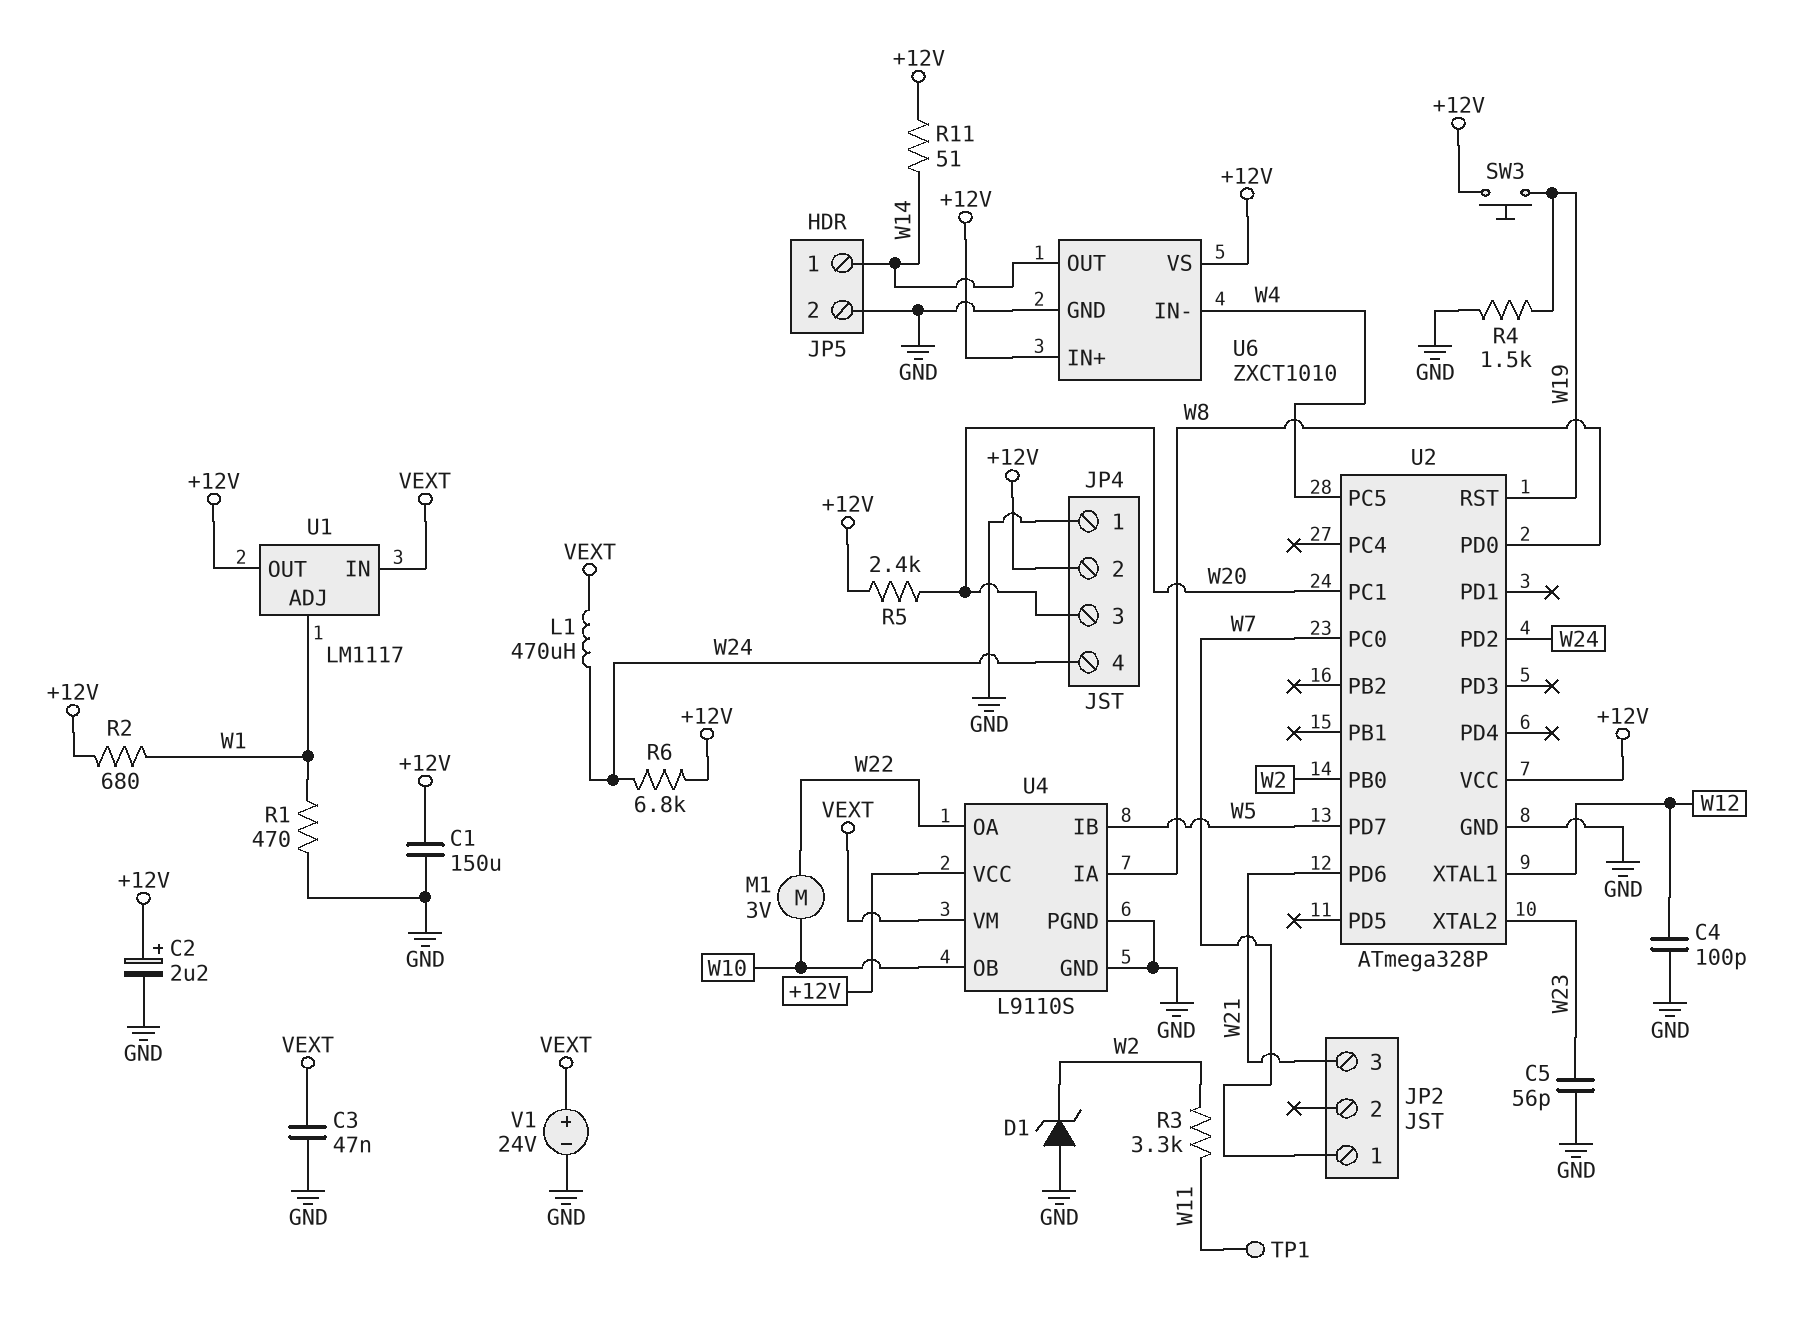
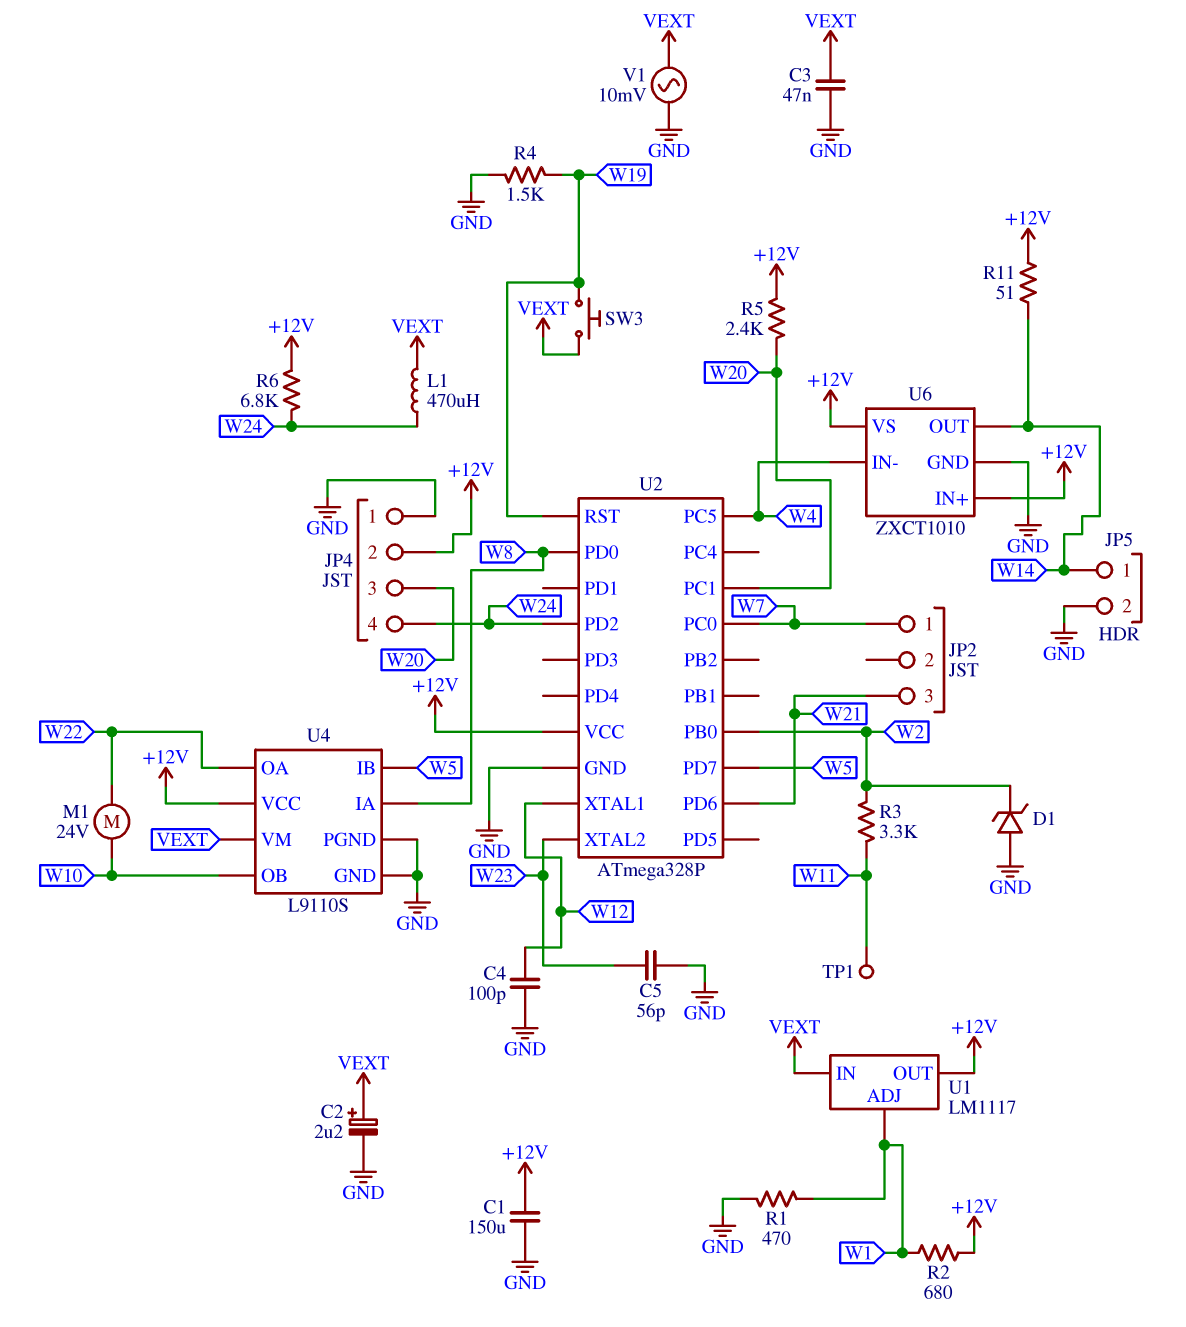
C2: 2.2uF (plus +12V, minus GND) -> 2.2uF (plus VEXT, minus GND)
M1: motor 3V (W10, W22) -> motor 24V (W10, W22)
SW3: button (+12V, W19) -> button (VEXT, W19)
V1: 24V (plus VEXT, minus GND) -> AC 10mV (GND, VEXT)

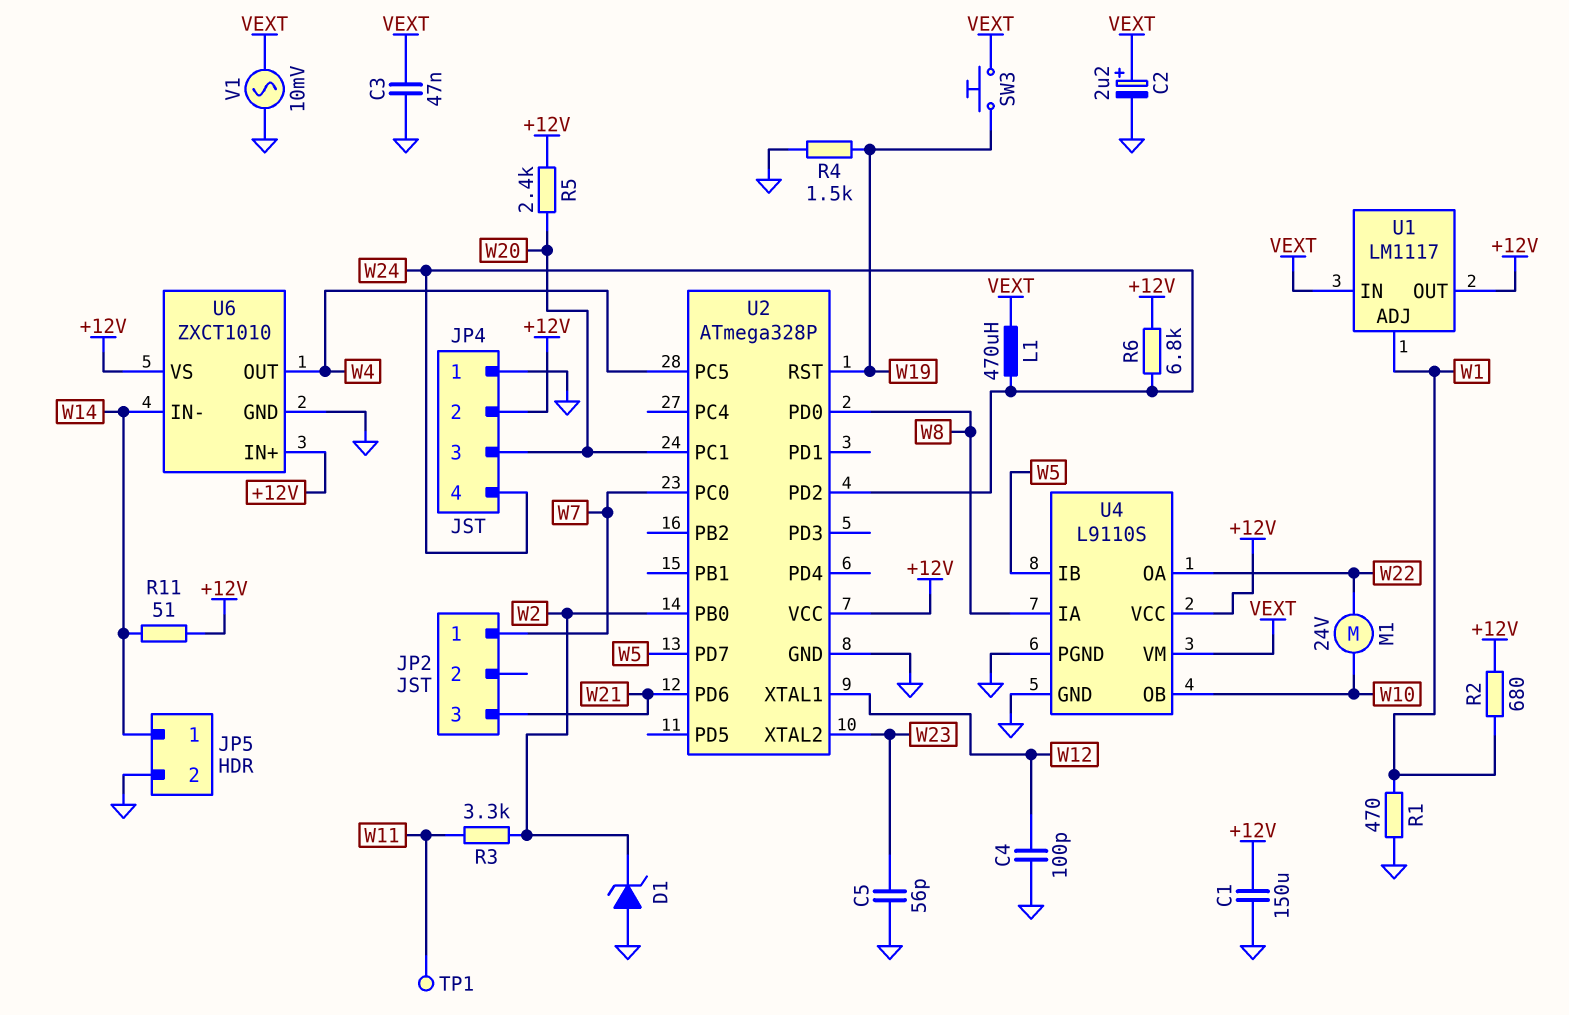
U6 pin IN-: W4 -> W14
U6 pin OUT: W14 -> W4

